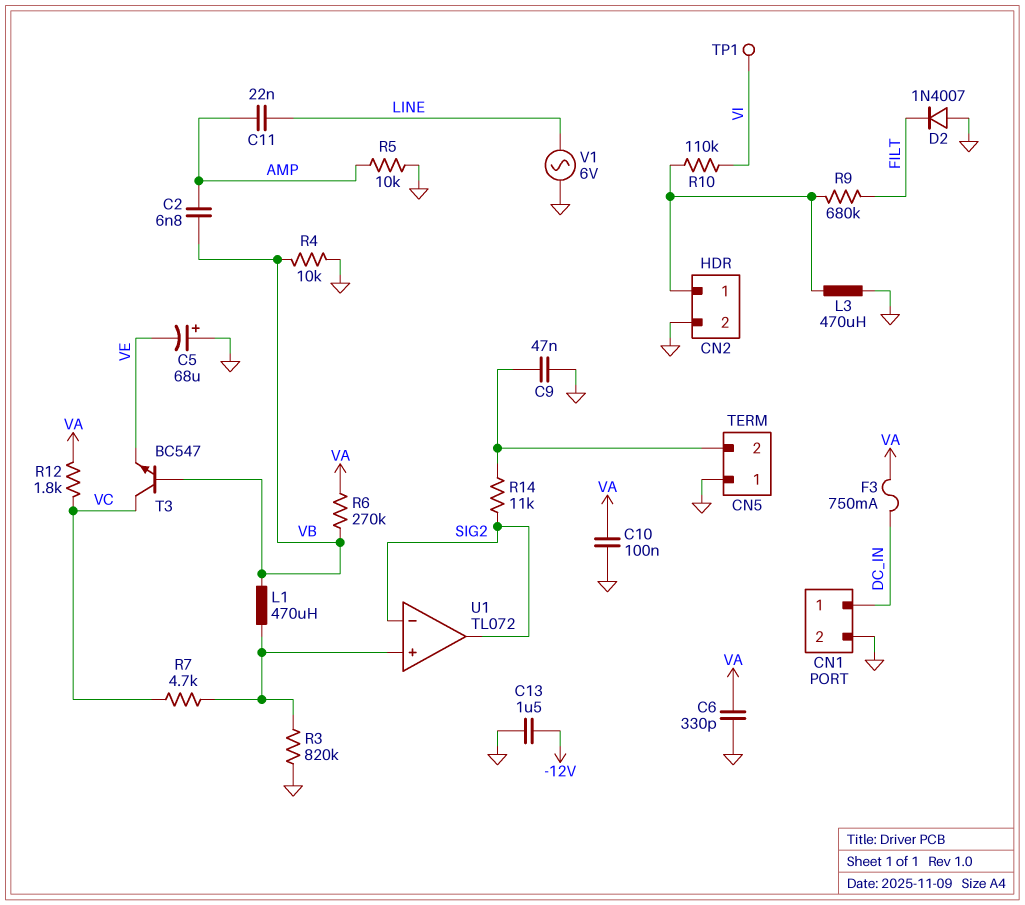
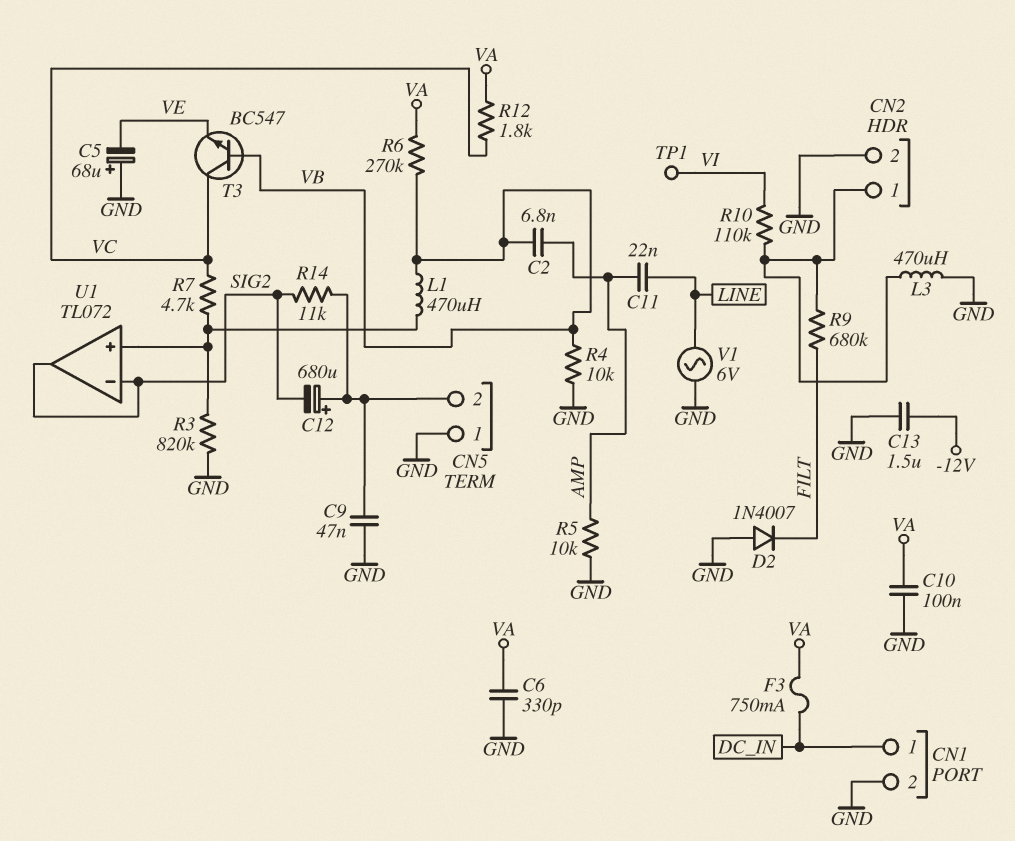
C12: none -> 680uF (plus CN5/2, minus SIG2)

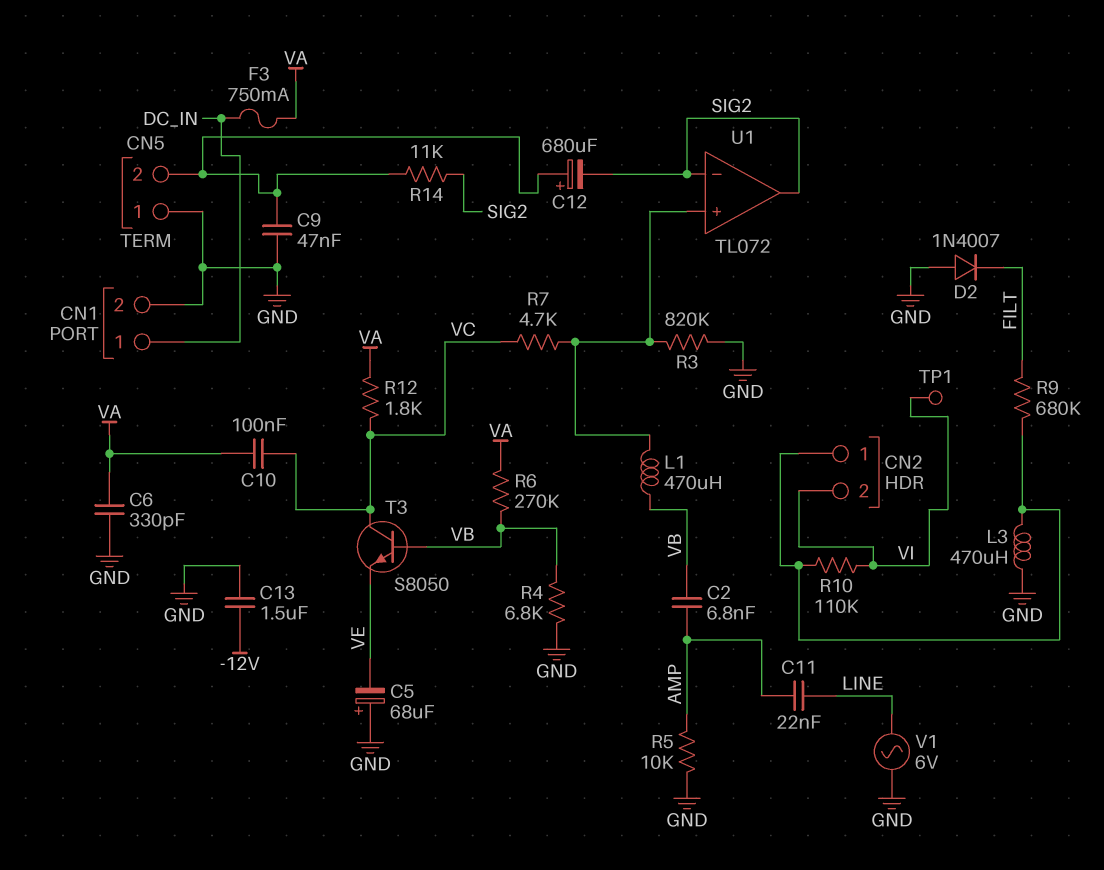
C10: 100nF (GND, VA) -> 100nF (VA, VC)
CN2 pin 2: GND -> VI
R4: 10k (GND, VB) -> 6.8k (GND, VB)
T3: NPN BC547 (B VB, C VC, E VE) -> NPN S8050 (B VB, C VC, E VE)

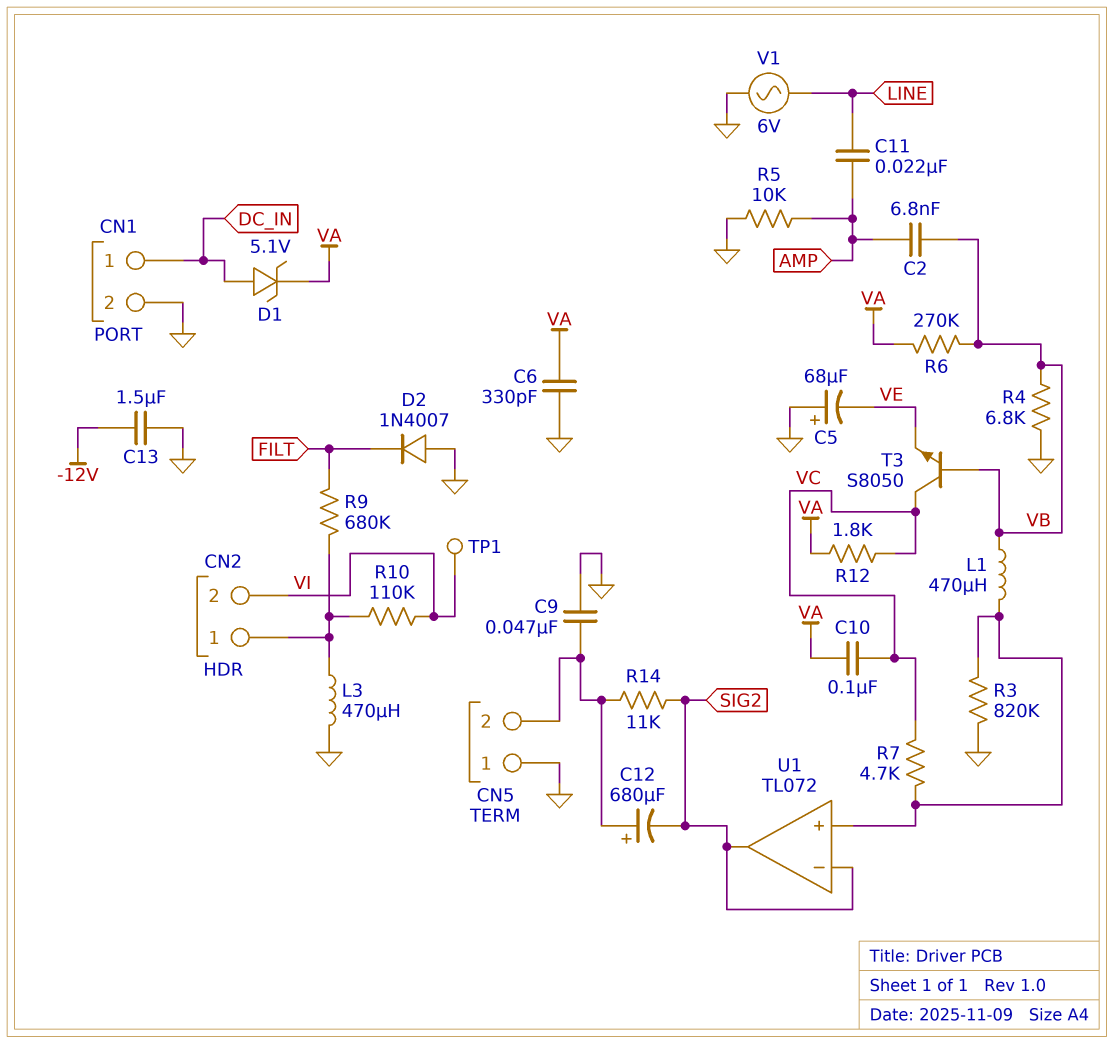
D1: none -> zener 5.1V (A DC_IN, K VA)
F3: 750mA (DC_IN, VA) -> none

